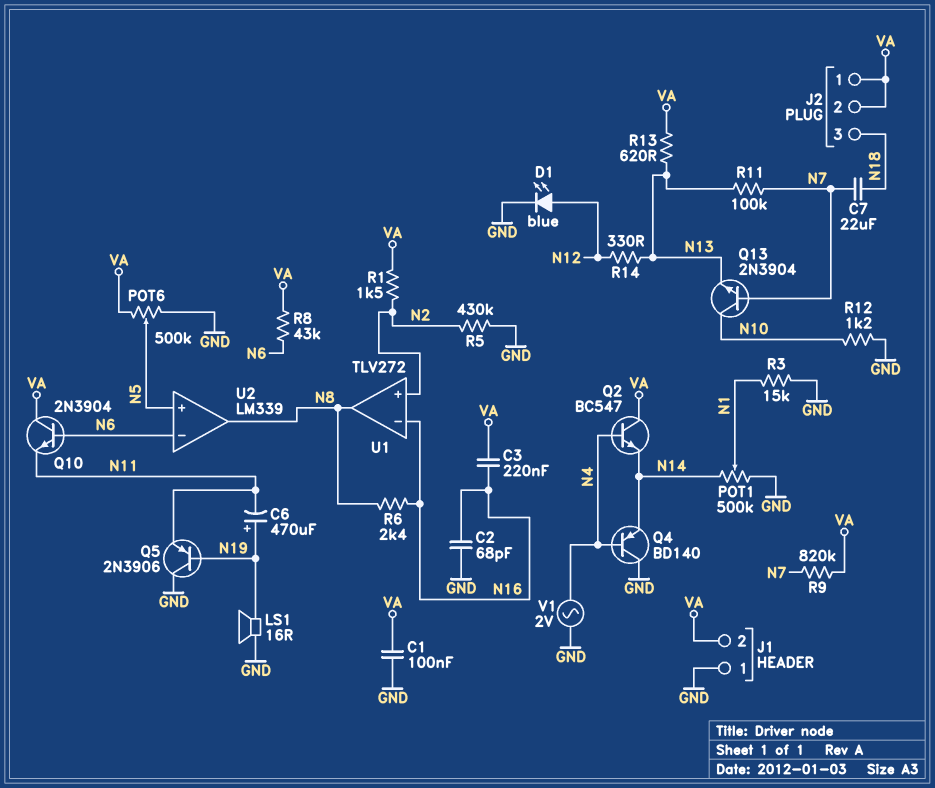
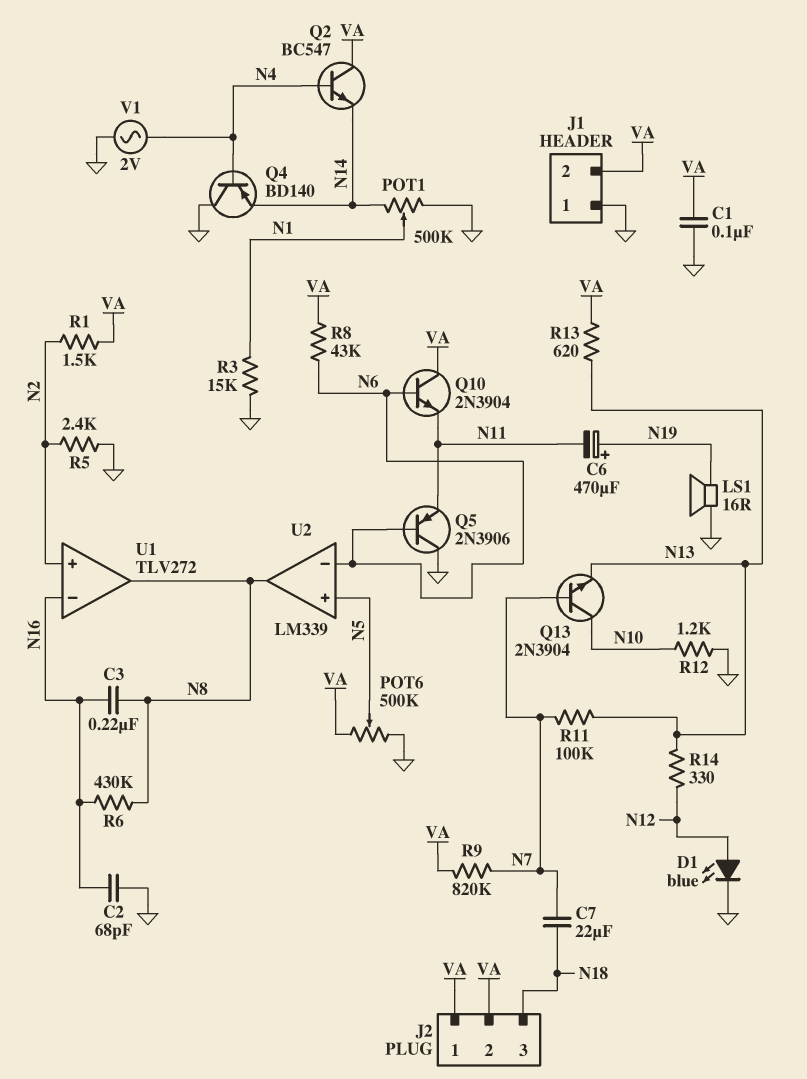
C3: 220nF (N16, VA) -> 220nF (N8, N16)
Q5: PNP 2N3906 (B N19, C GND, E N11) -> PNP 2N3906 (B N6, C GND, E N11)
R5: 430k (GND, N2) -> 2.4k (GND, N2)
R6: 2.4k (N8, N16) -> 430k (N8, N16)

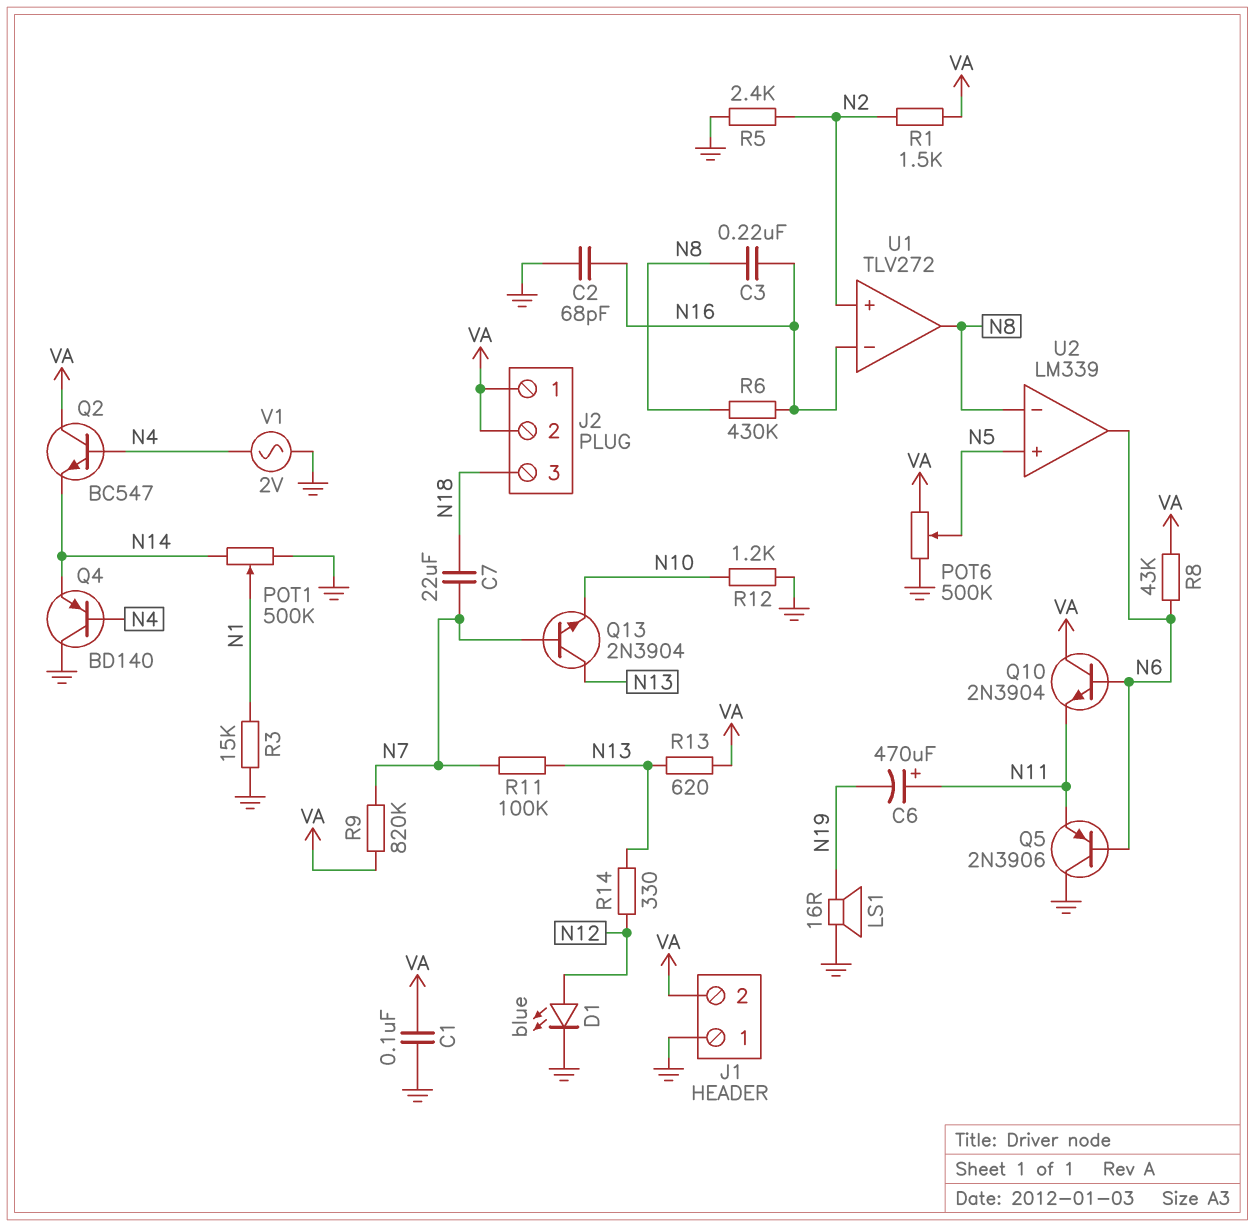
C6: 470uF (plus N19, minus N11) -> 470uF (plus N11, minus N19)
Q13: NPN 2N3904 (B N7, C N10, E N13) -> NPN 2N3904 (B N7, C N13, E N10)
U2 pin in-: N6 -> N8
U2 pin out: N8 -> N6

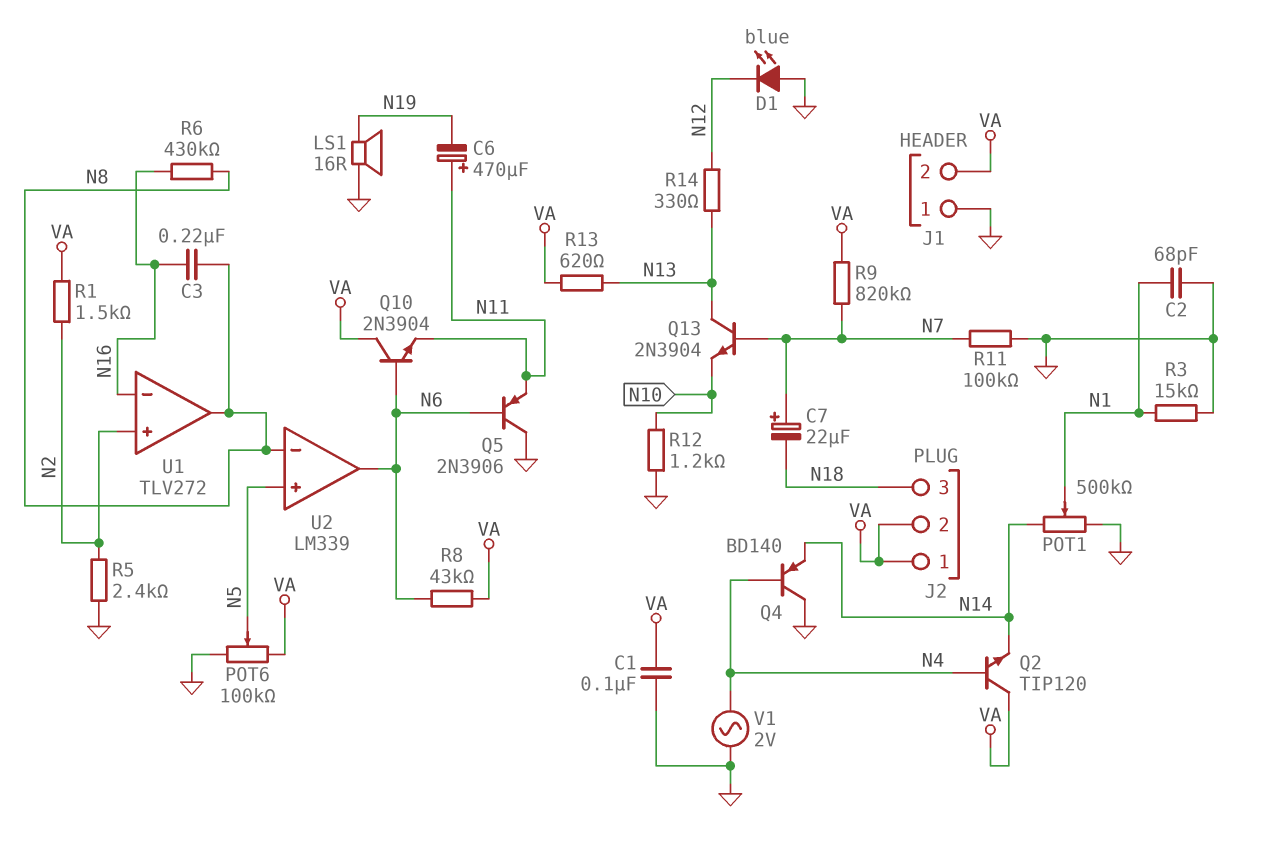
C2: 68pF (GND, N16) -> 68pF (GND, N1)
C7: 22uF (N7, N18) -> 22uF (plus N7, minus N18)
D1: LED blue (A N12, K GND) -> LED blue (A GND, K N12)
POT6: 500k (GND, VA, wiper N5) -> 100k (GND, VA, wiper N5)
Q2: NPN BC547 (B N4, C VA, E N14) -> NPN TIP120 (B N4, C VA, E N14)
R11: 100k (N7, N13) -> 100k (GND, N7)

